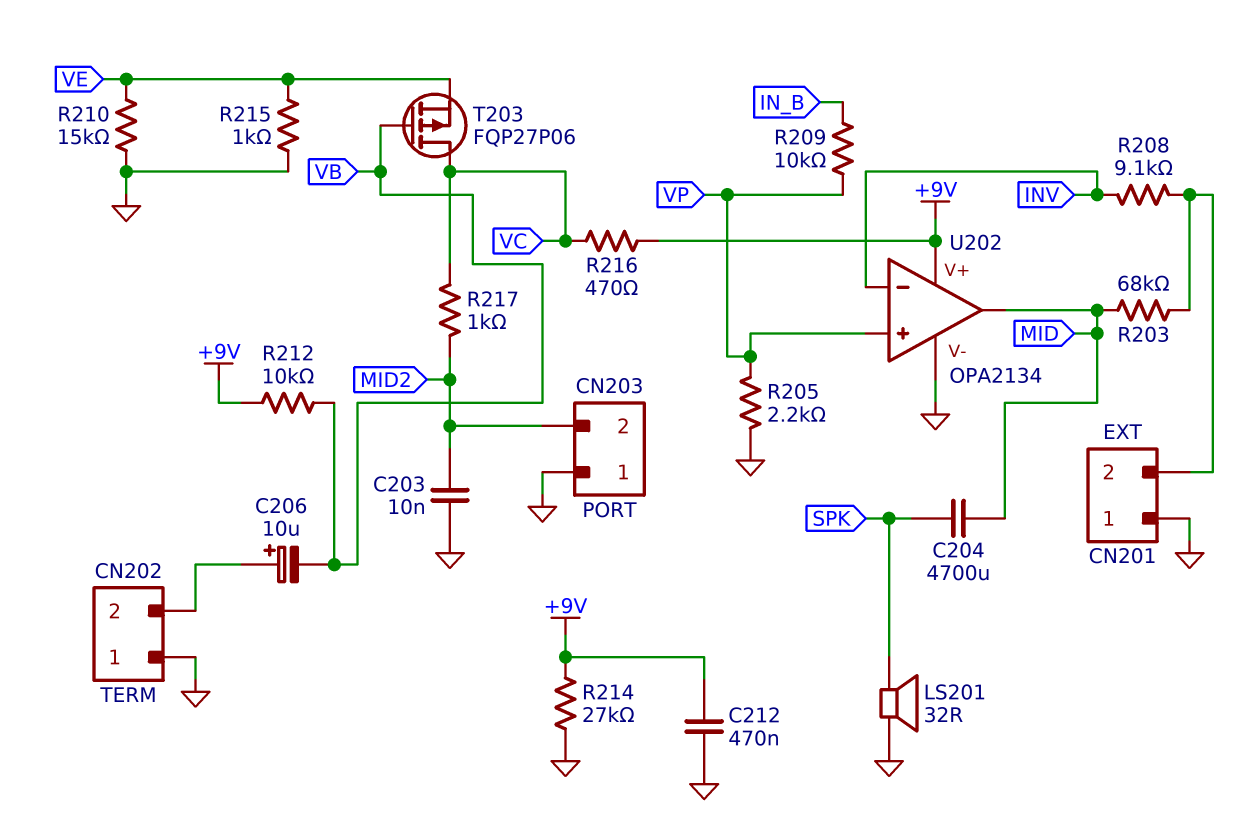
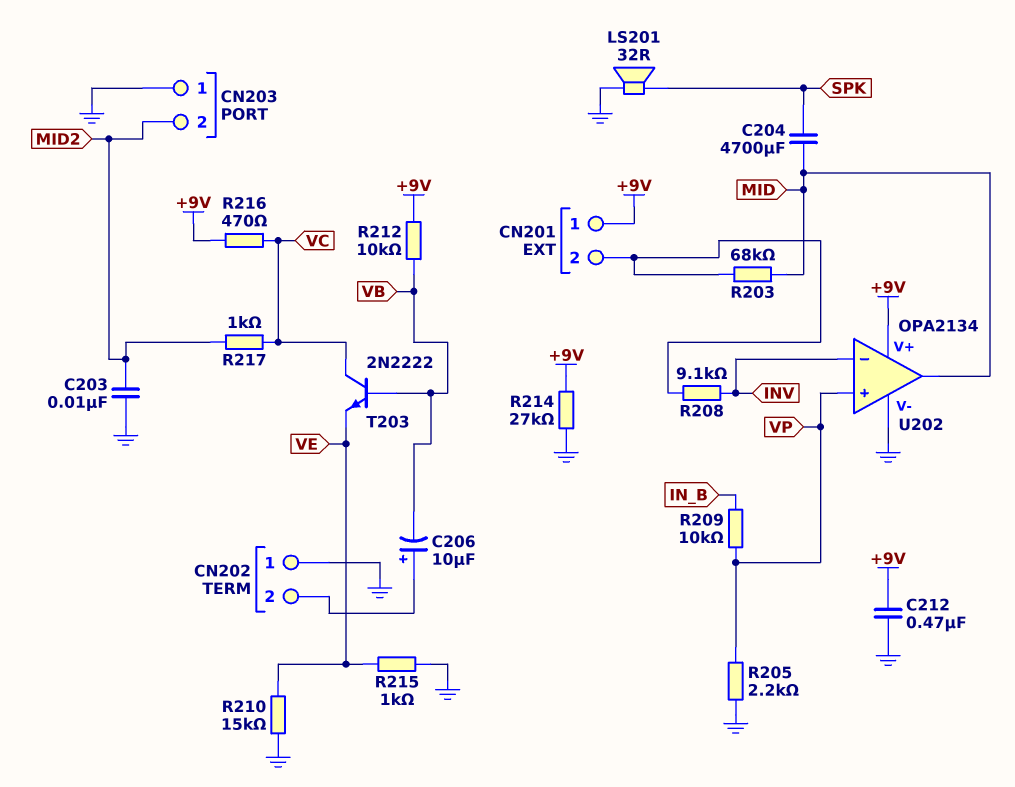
CN201 pin 1: GND -> +9V
T203: PMOS FQP27P06 (G VB, D VC, S VE) -> NPN 2N2222 (B VB, C VC, E VE)

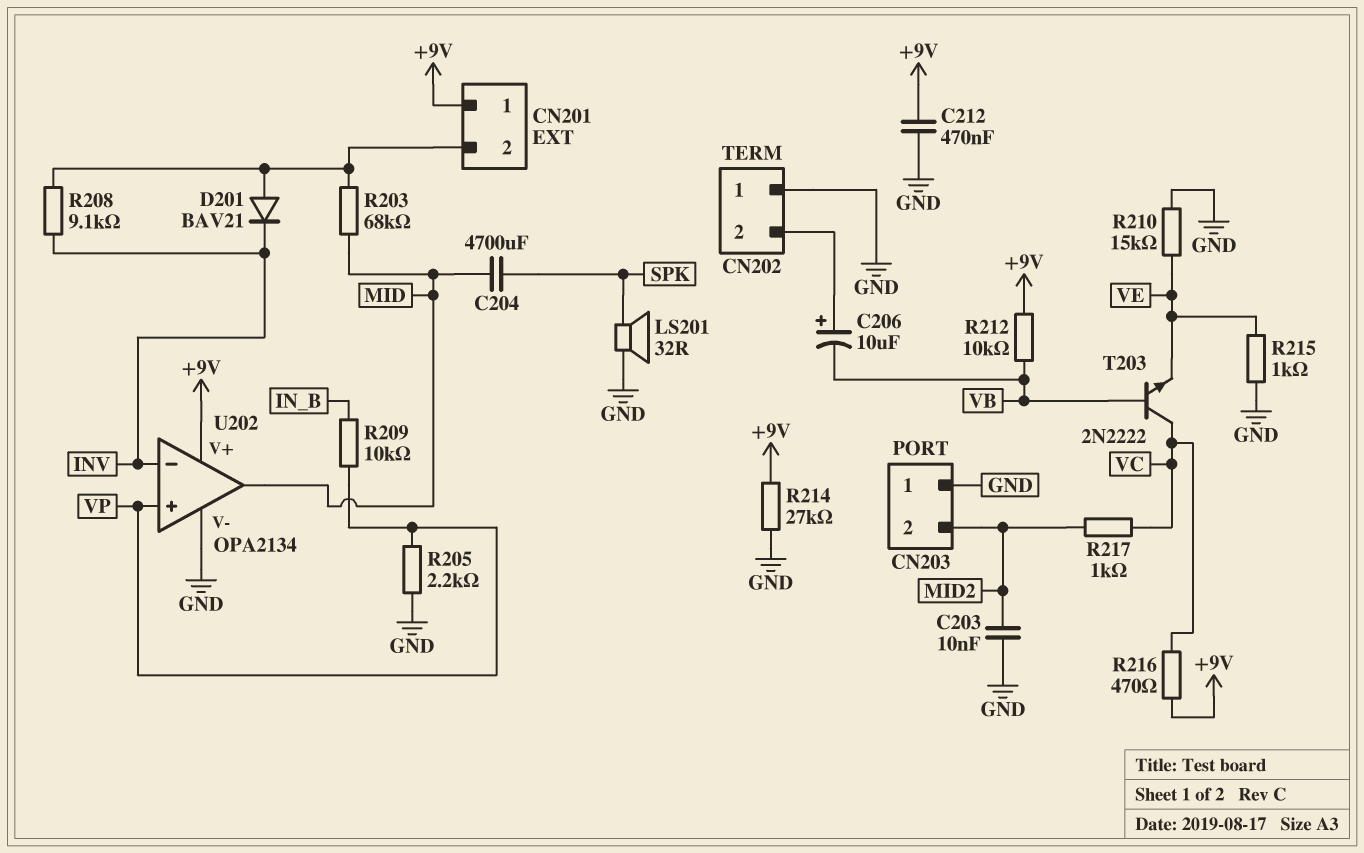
D201: none -> diode BAV21 (A CN201/2, K INV)

